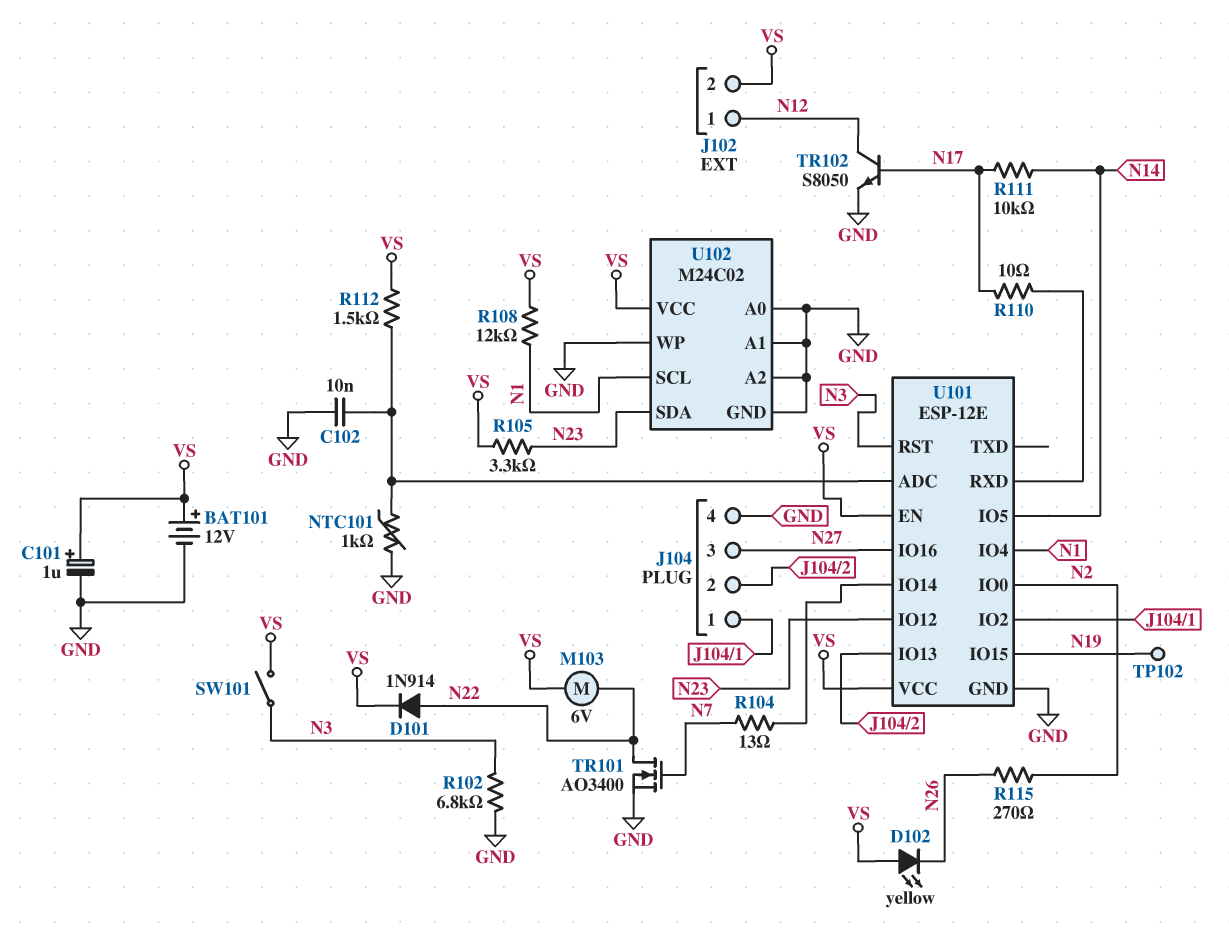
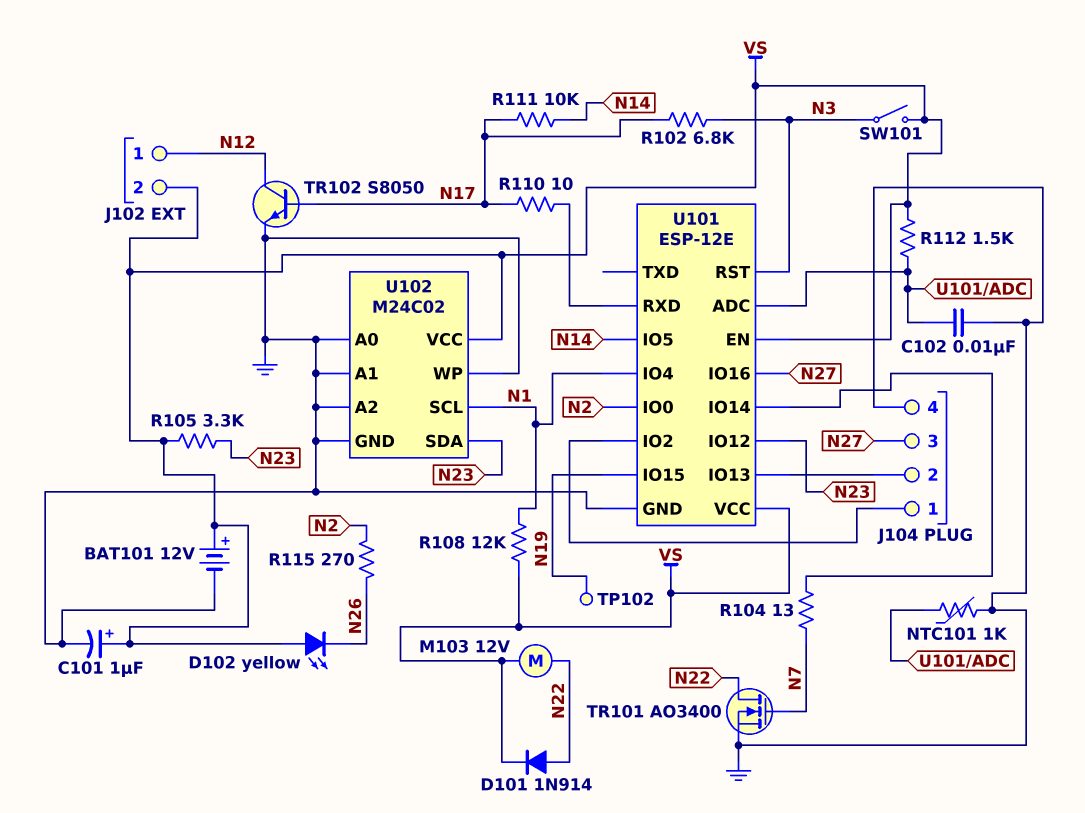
M103: motor 6V (N22, VS) -> motor 12V (N22, VS)
R102: 6.8k (GND, N3) -> 6.8k (N3, N17)

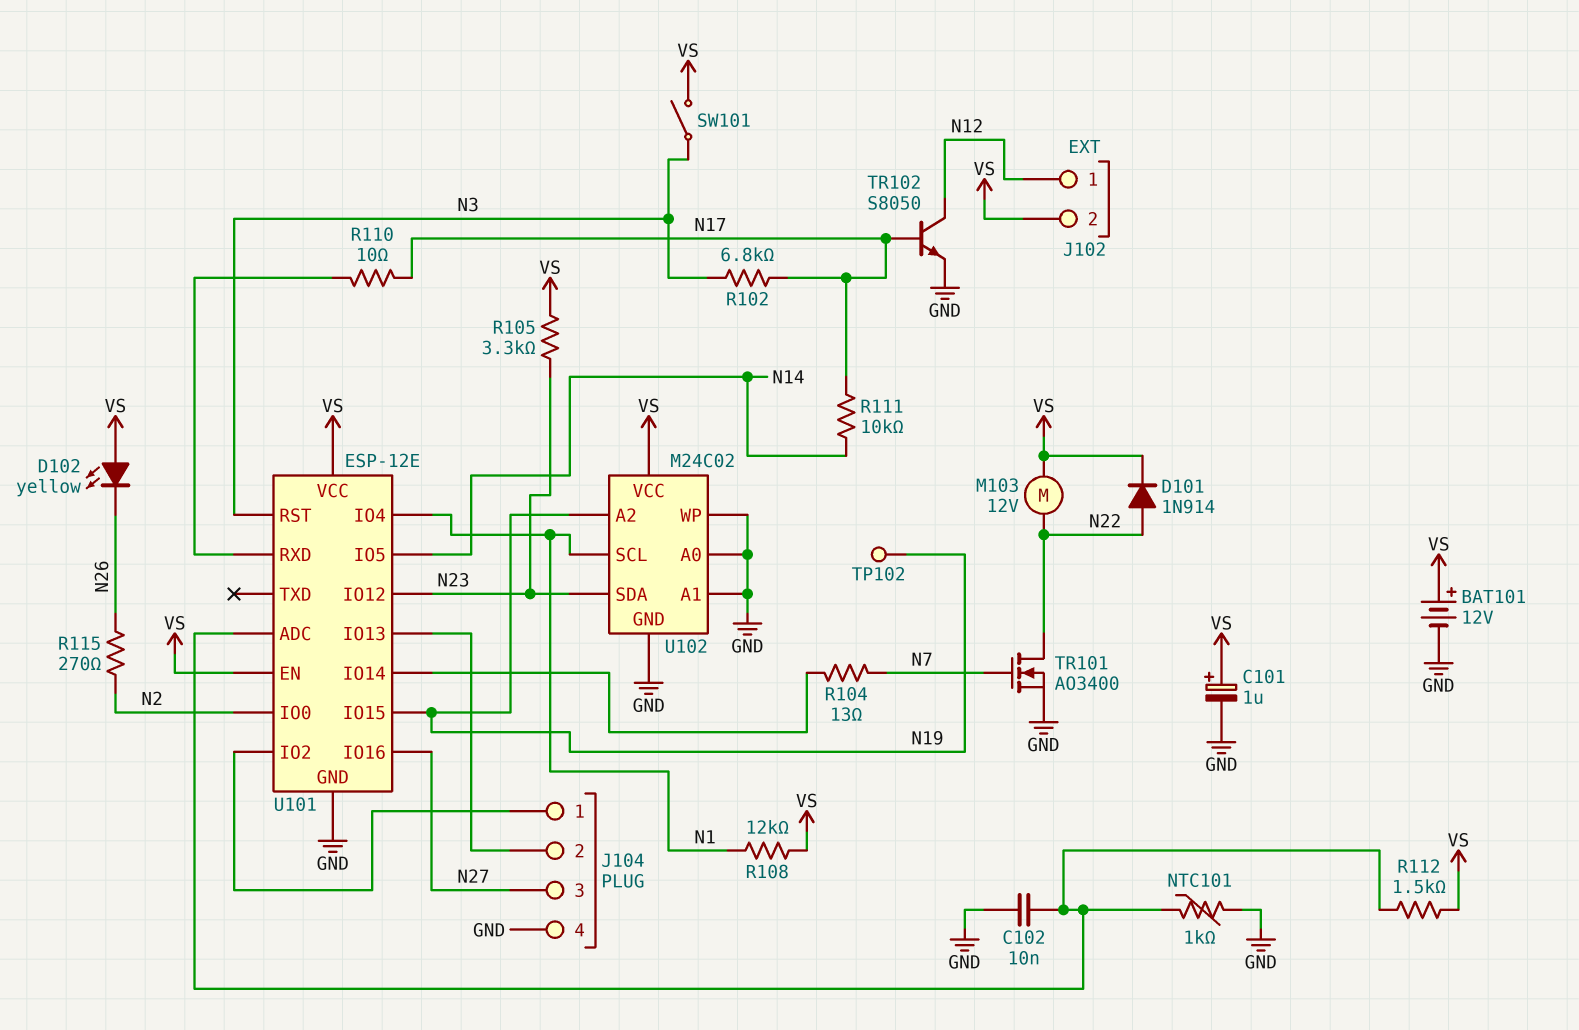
U102 pin A2: GND -> N19

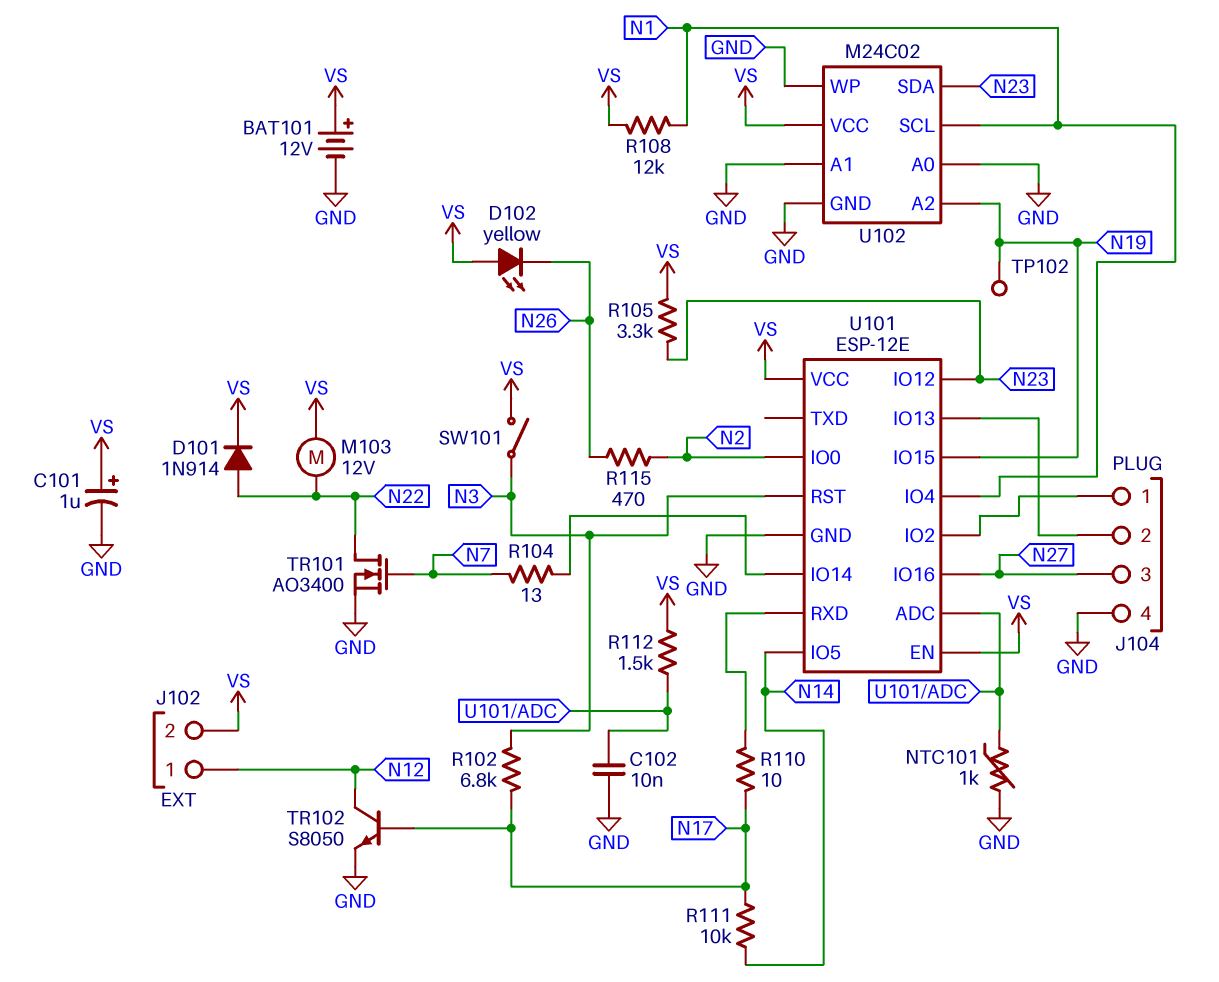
R115: 270 (N2, N26) -> 470 (N2, N26)

